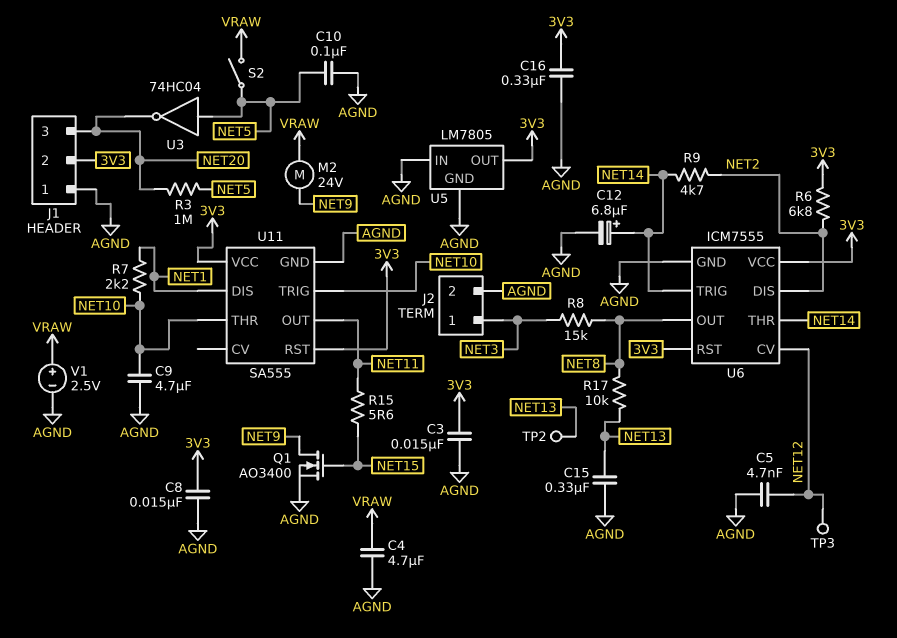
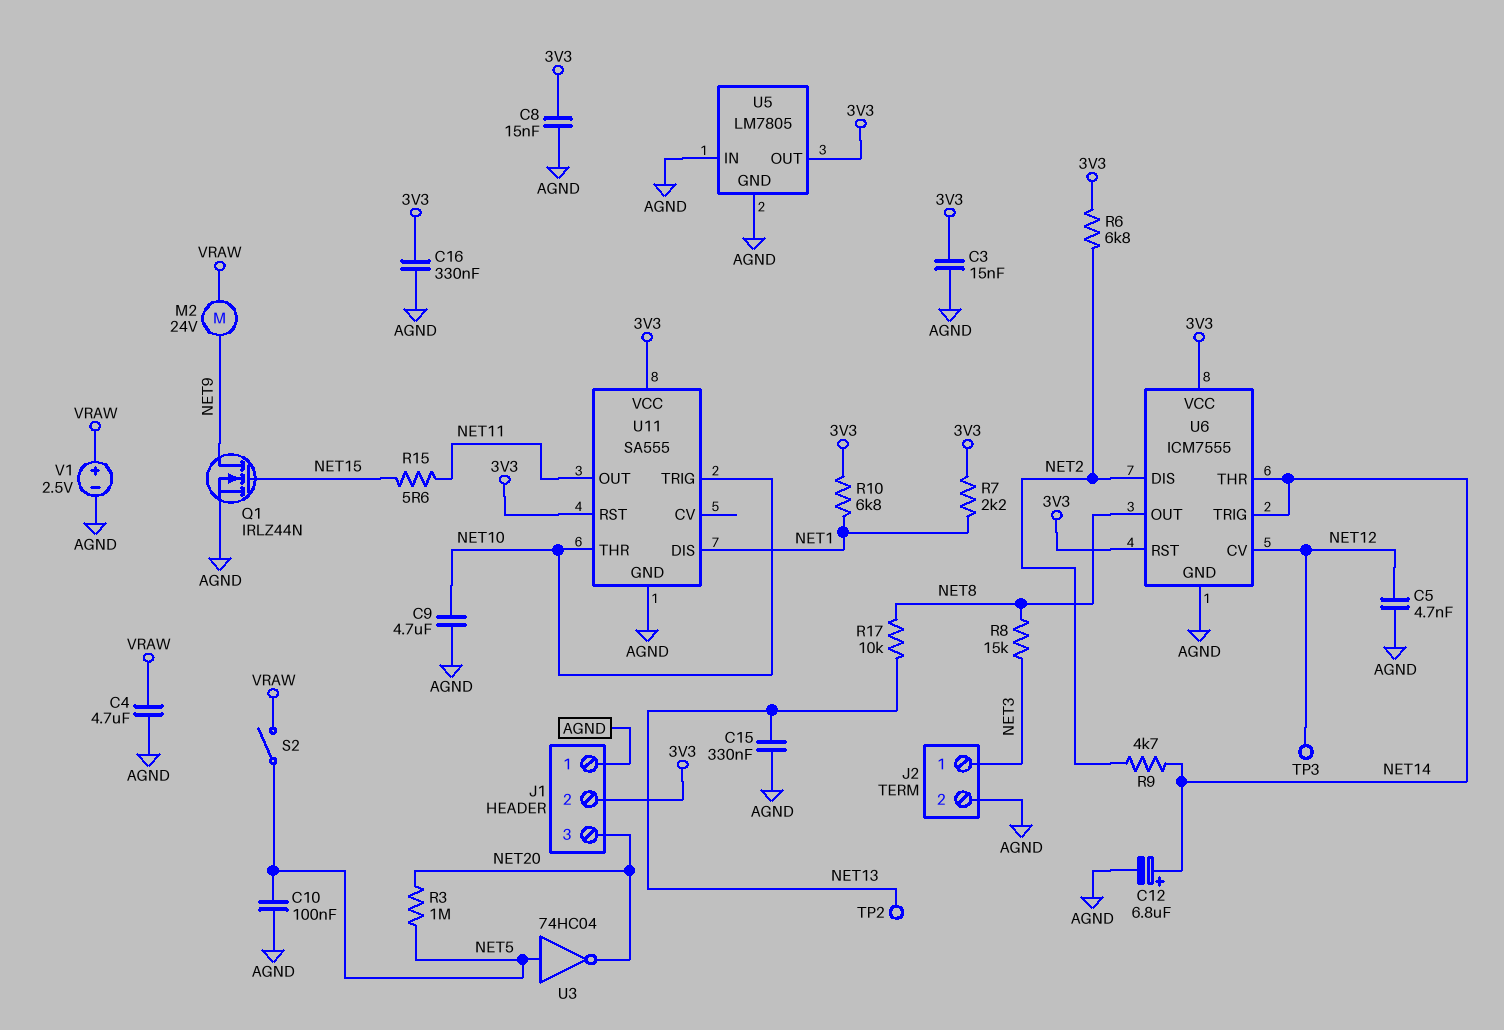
Q1: NMOS AO3400 (G NET15, D NET9, S AGND) -> NMOS IRLZ44N (G NET15, D NET9, S AGND)
R7: 2.2k (NET1, NET10) -> 2.2k (3V3, NET1)
R10: none -> 6.8k (3V3, NET1)

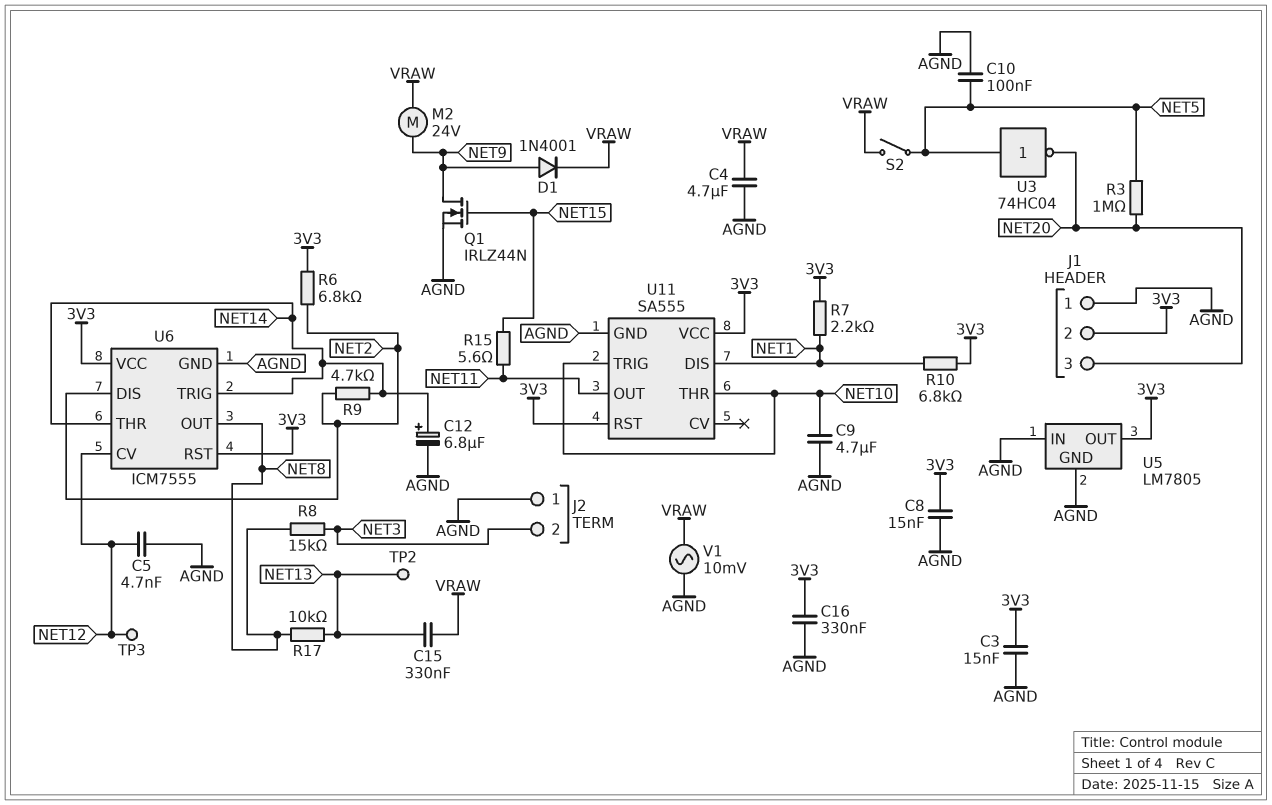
C15: 330nF (AGND, NET13) -> 330nF (NET13, VRAW)
D1: none -> diode 1N4001 (A NET9, K VRAW)
J2 pin 1: NET3 -> AGND
J2 pin 2: AGND -> NET3
V1: 2.5V (plus VRAW, minus AGND) -> AC 10mV (AGND, VRAW)

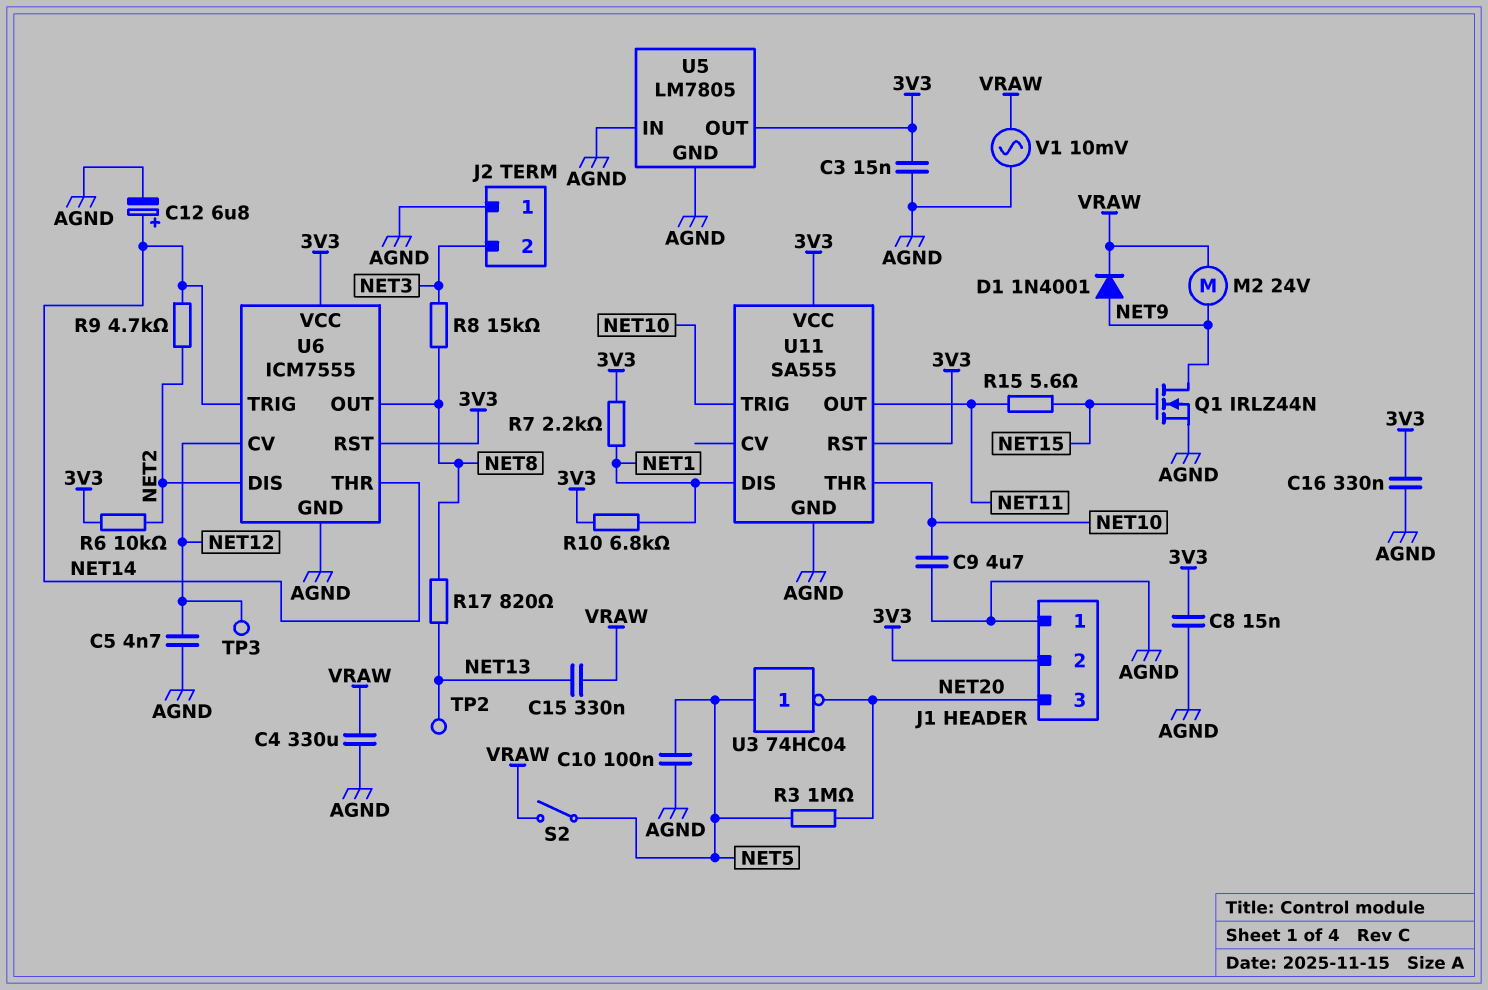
C4: 4.7uF (AGND, VRAW) -> 330uF (AGND, VRAW)
R6: 6.8k (3V3, NET2) -> 10k (3V3, NET2)
R17: 10k (NET8, NET13) -> 820 (NET8, NET13)

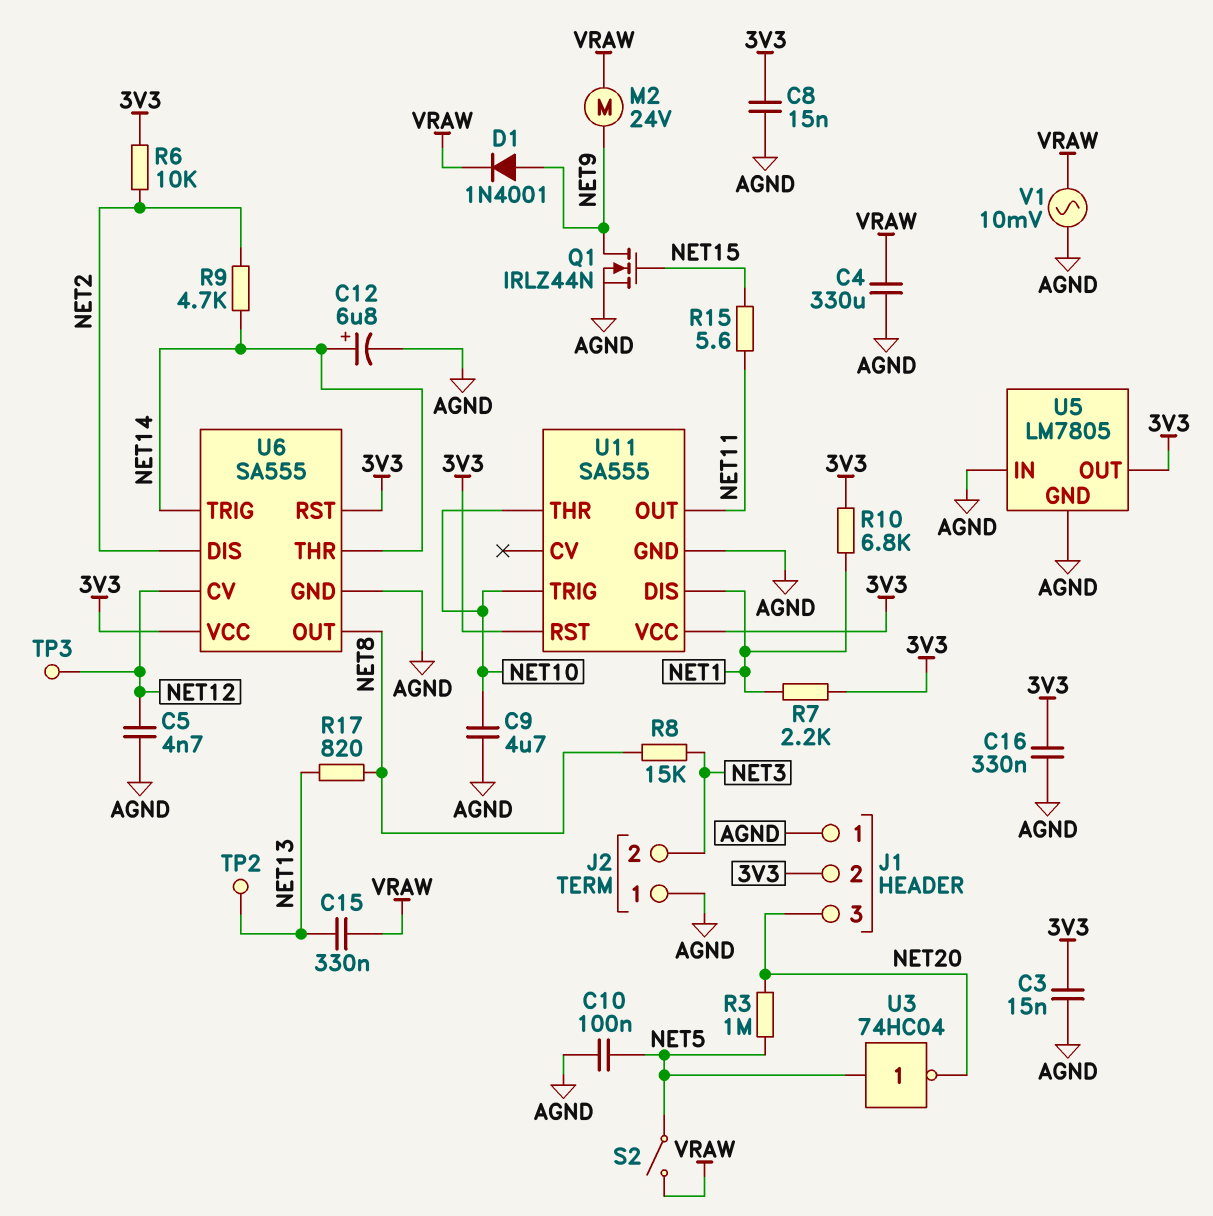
U6: ICM7555 -> SA555

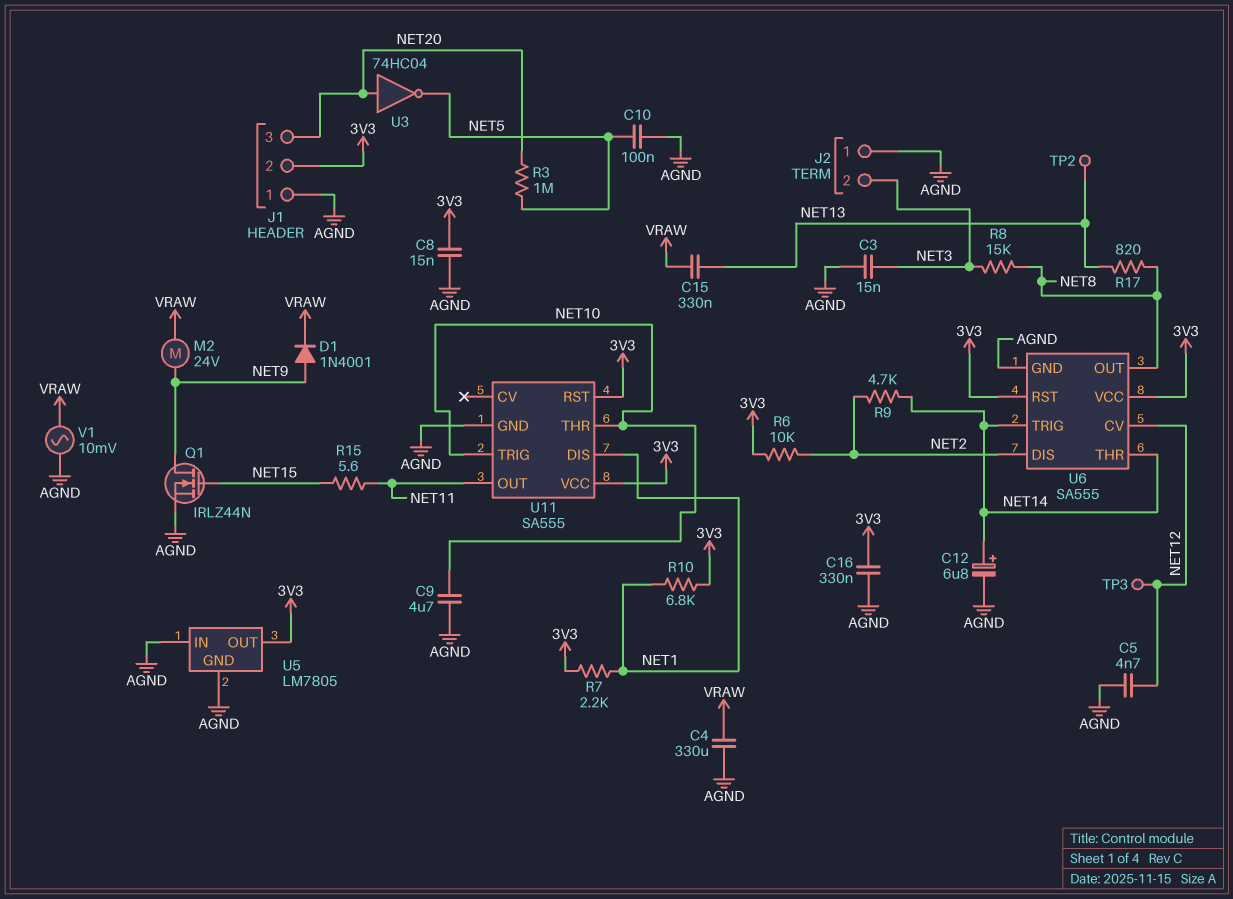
C3: 15nF (3V3, AGND) -> 15nF (AGND, NET3)
S2: switch (NET5, VRAW) -> none
U3: NOT 74HC04 (in NET5, out NET20) -> NOT 74HC04 (in NET20, out NET5)

